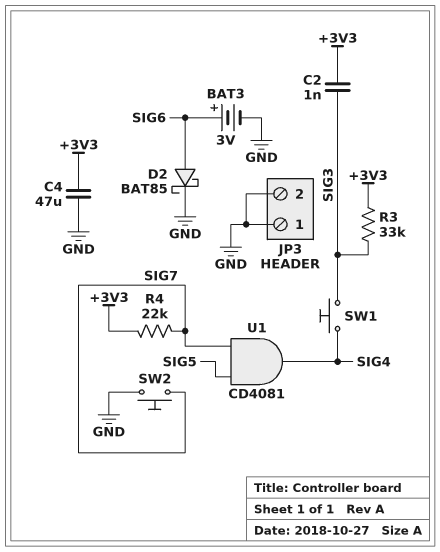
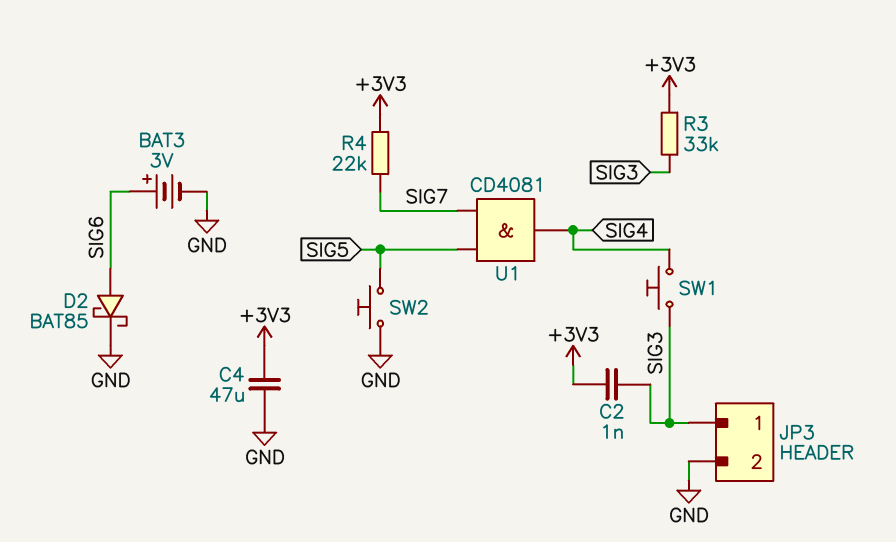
JP3 pin 1: GND -> SIG3
SW2: button (GND, SIG7) -> button (GND, SIG5)

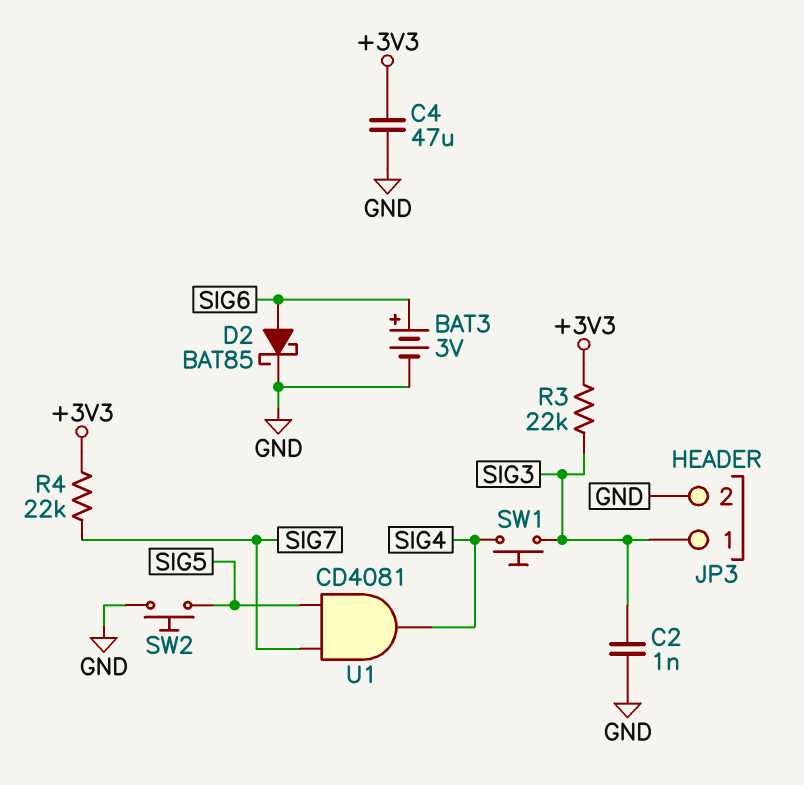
C2: 1nF (+3V3, SIG3) -> 1nF (GND, SIG3)
R3: 33k (+3V3, SIG3) -> 22k (+3V3, SIG3)

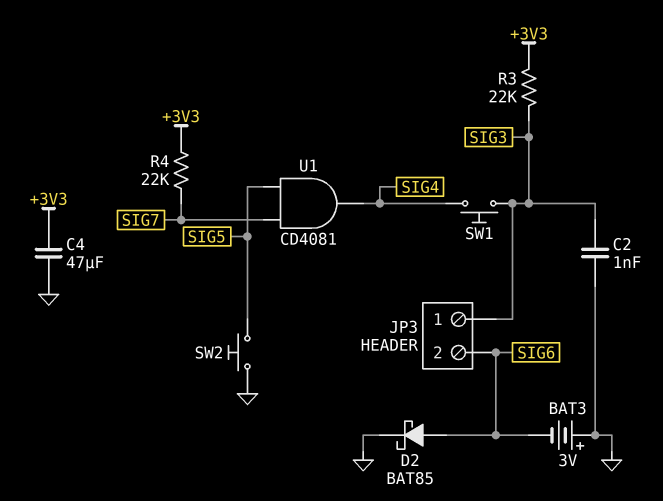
BAT3: 3V (plus SIG6, minus GND) -> 3V (plus GND, minus SIG6)
JP3 pin 2: GND -> SIG6

